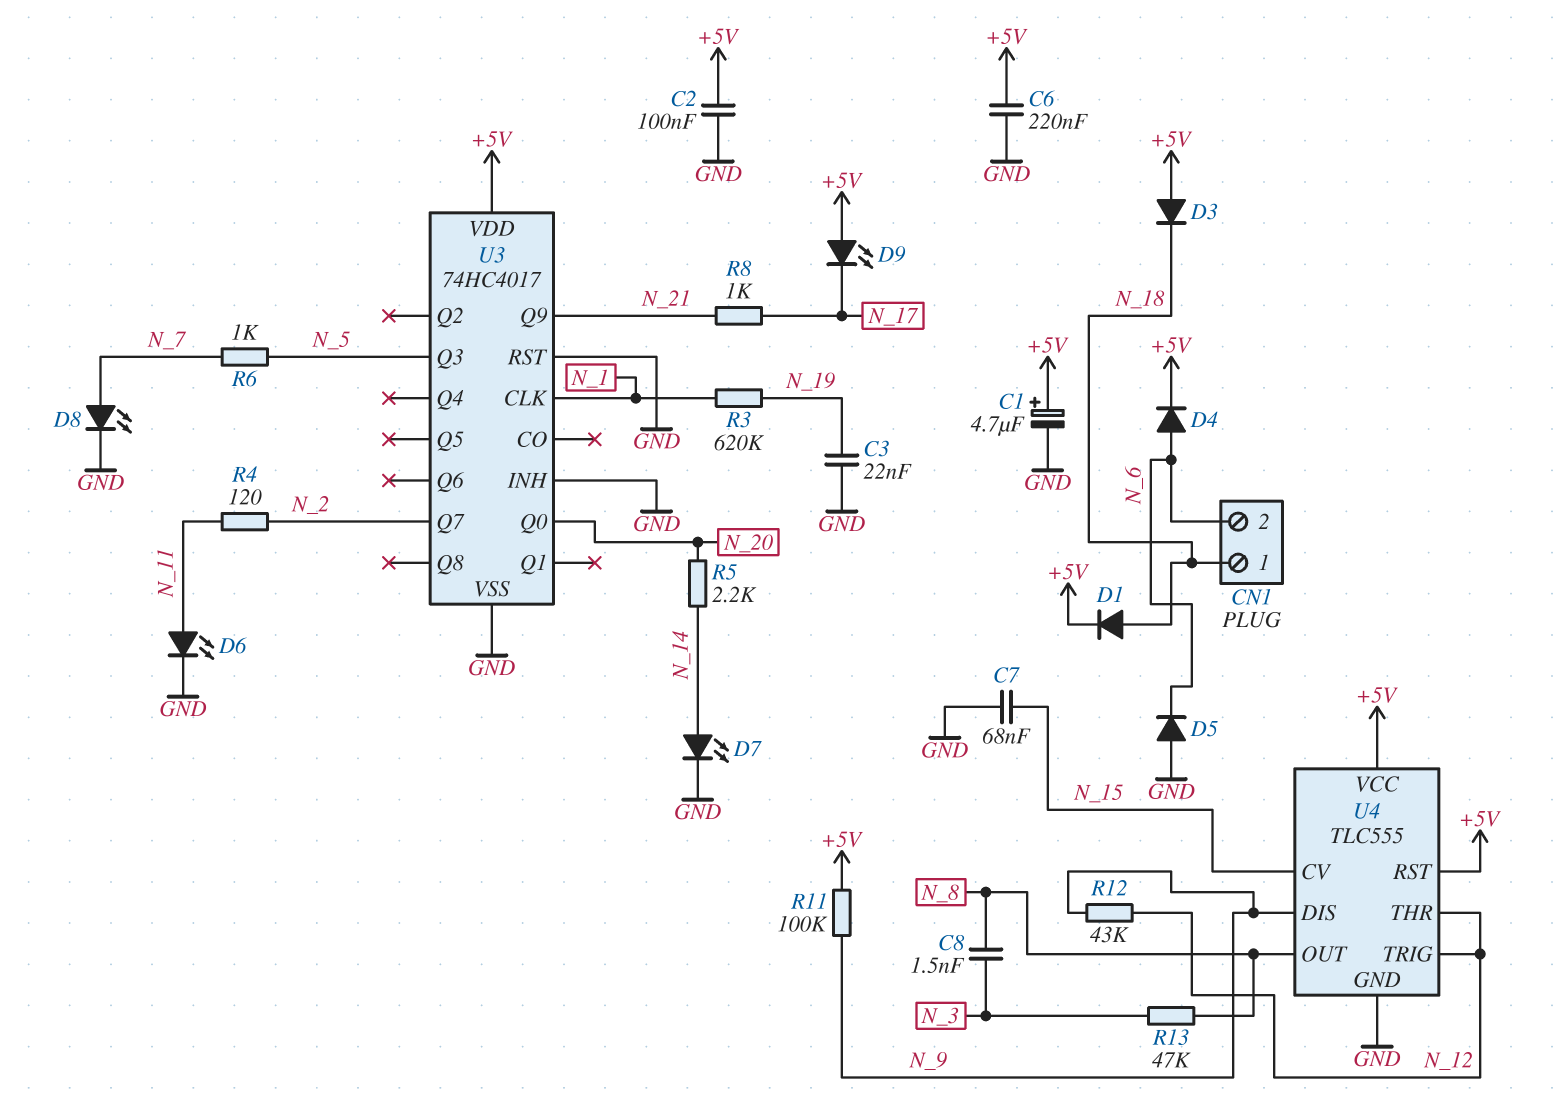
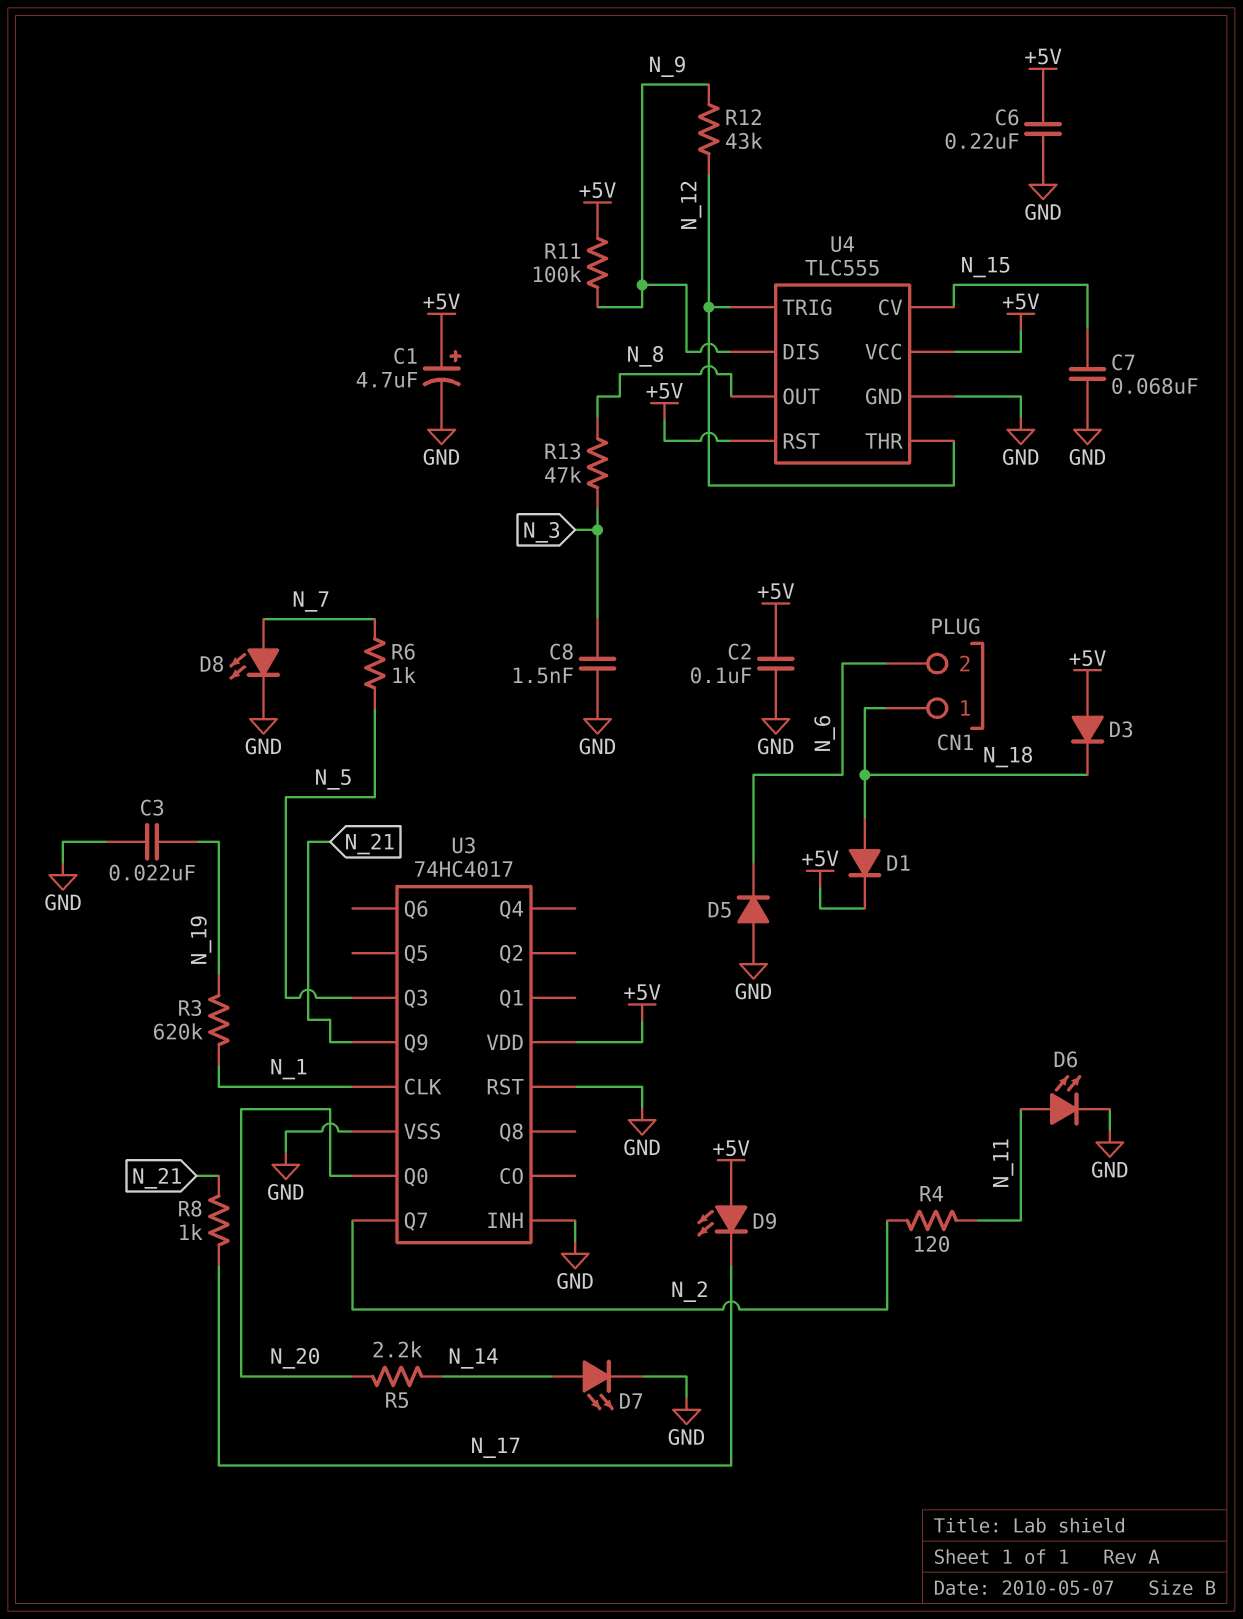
C8: 1.5nF (N_3, N_8) -> 1.5nF (GND, N_3)
D4: diode (A N_6, K +5V) -> none

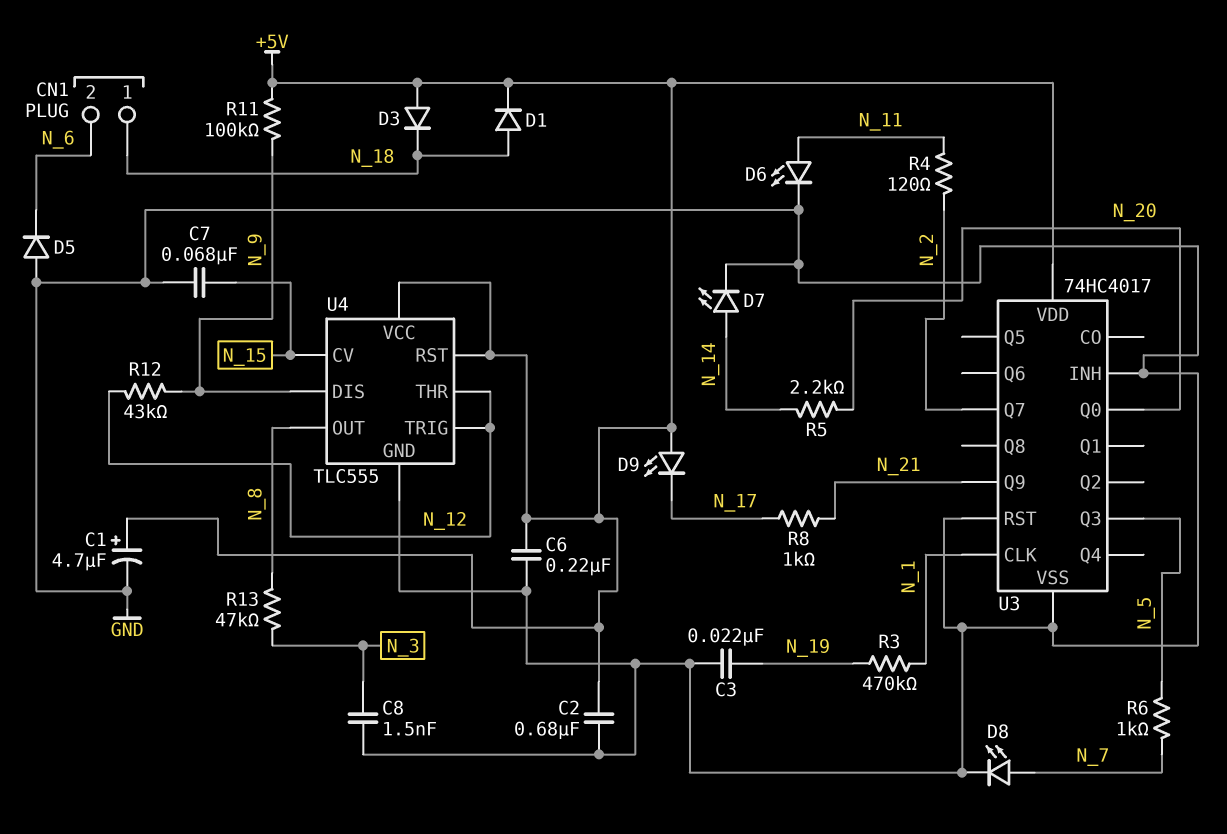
C2: 100nF (+5V, GND) -> 680nF (+5V, GND)
R3: 620k (N_1, N_19) -> 470k (N_1, N_19)

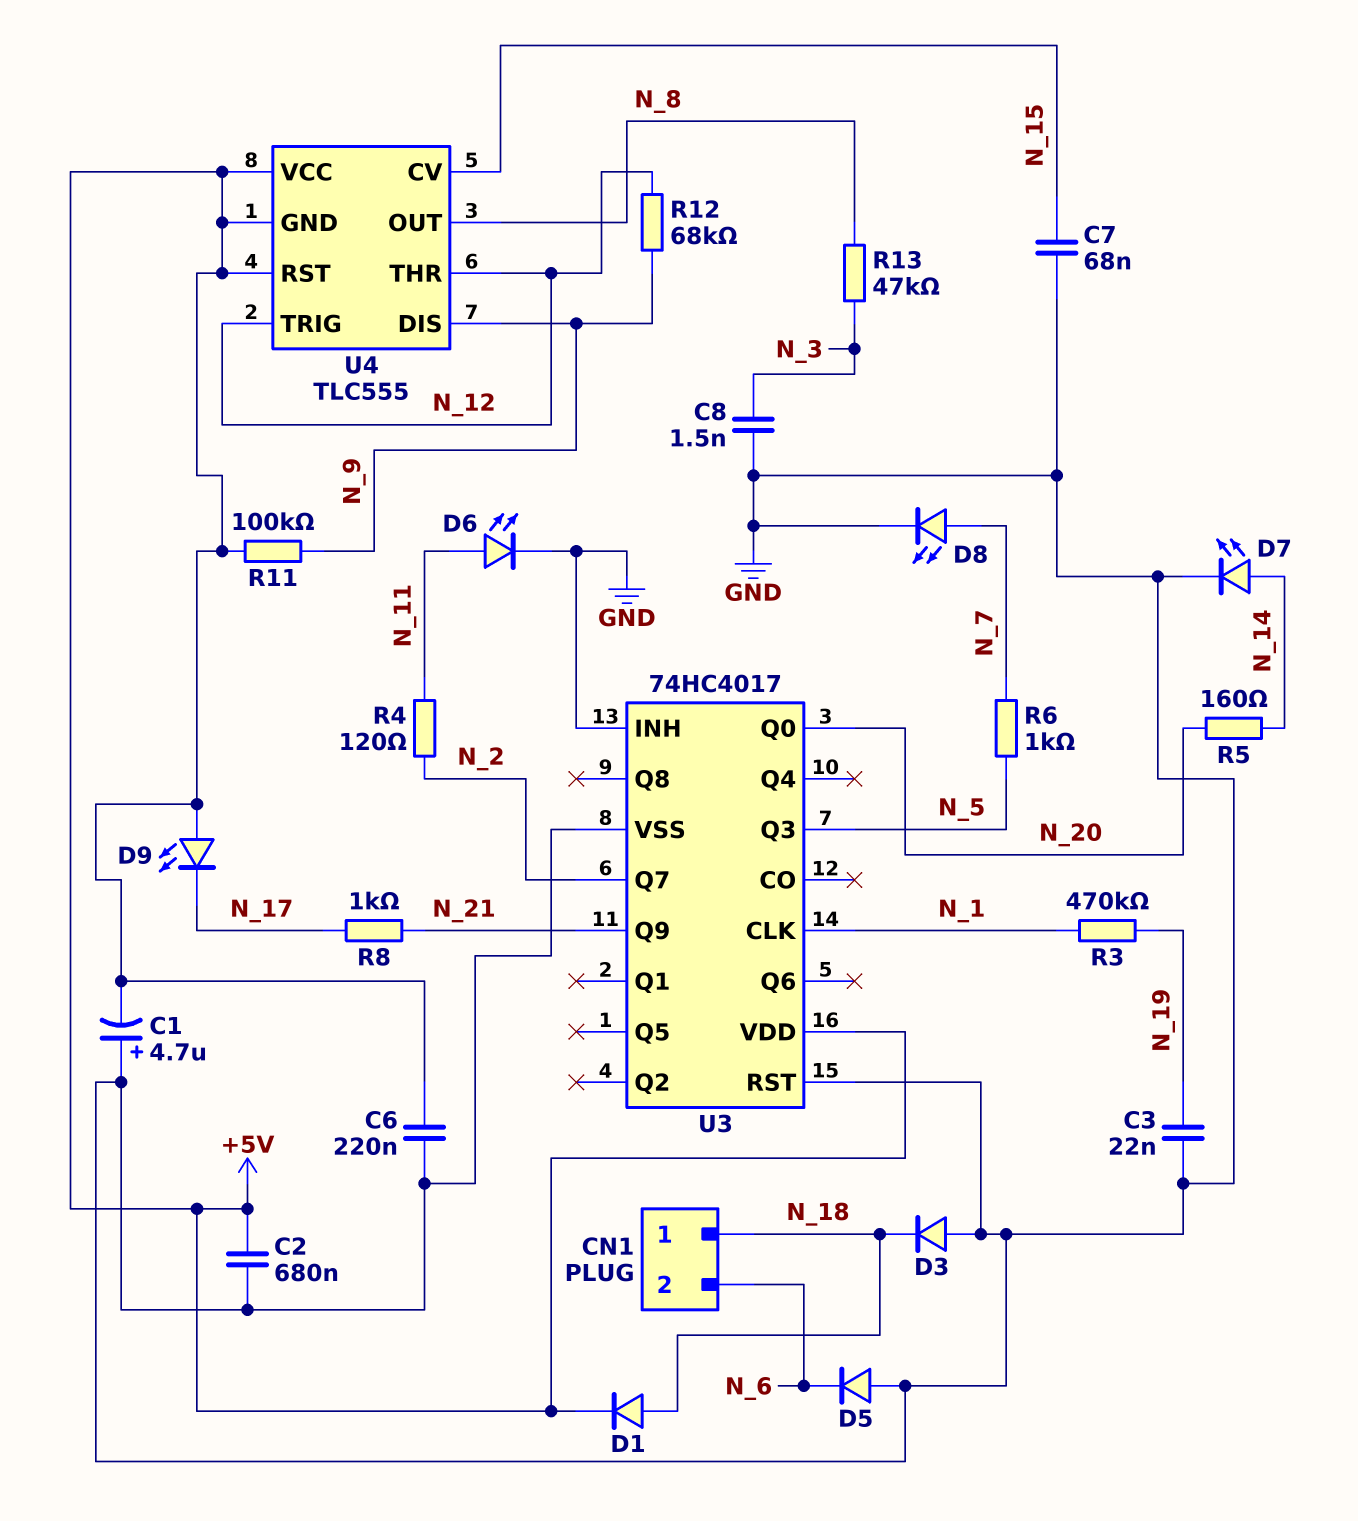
C1: 4.7uF (plus +5V, minus GND) -> 4.7uF (plus GND, minus +5V)
D3: diode (A +5V, K N_18) -> diode (A GND, K N_18)
R5: 2.2k (N_14, N_20) -> 160 (N_14, N_20)
R12: 43k (N_9, N_12) -> 68k (N_9, N_12)
U4 pin GND: GND -> +5V

